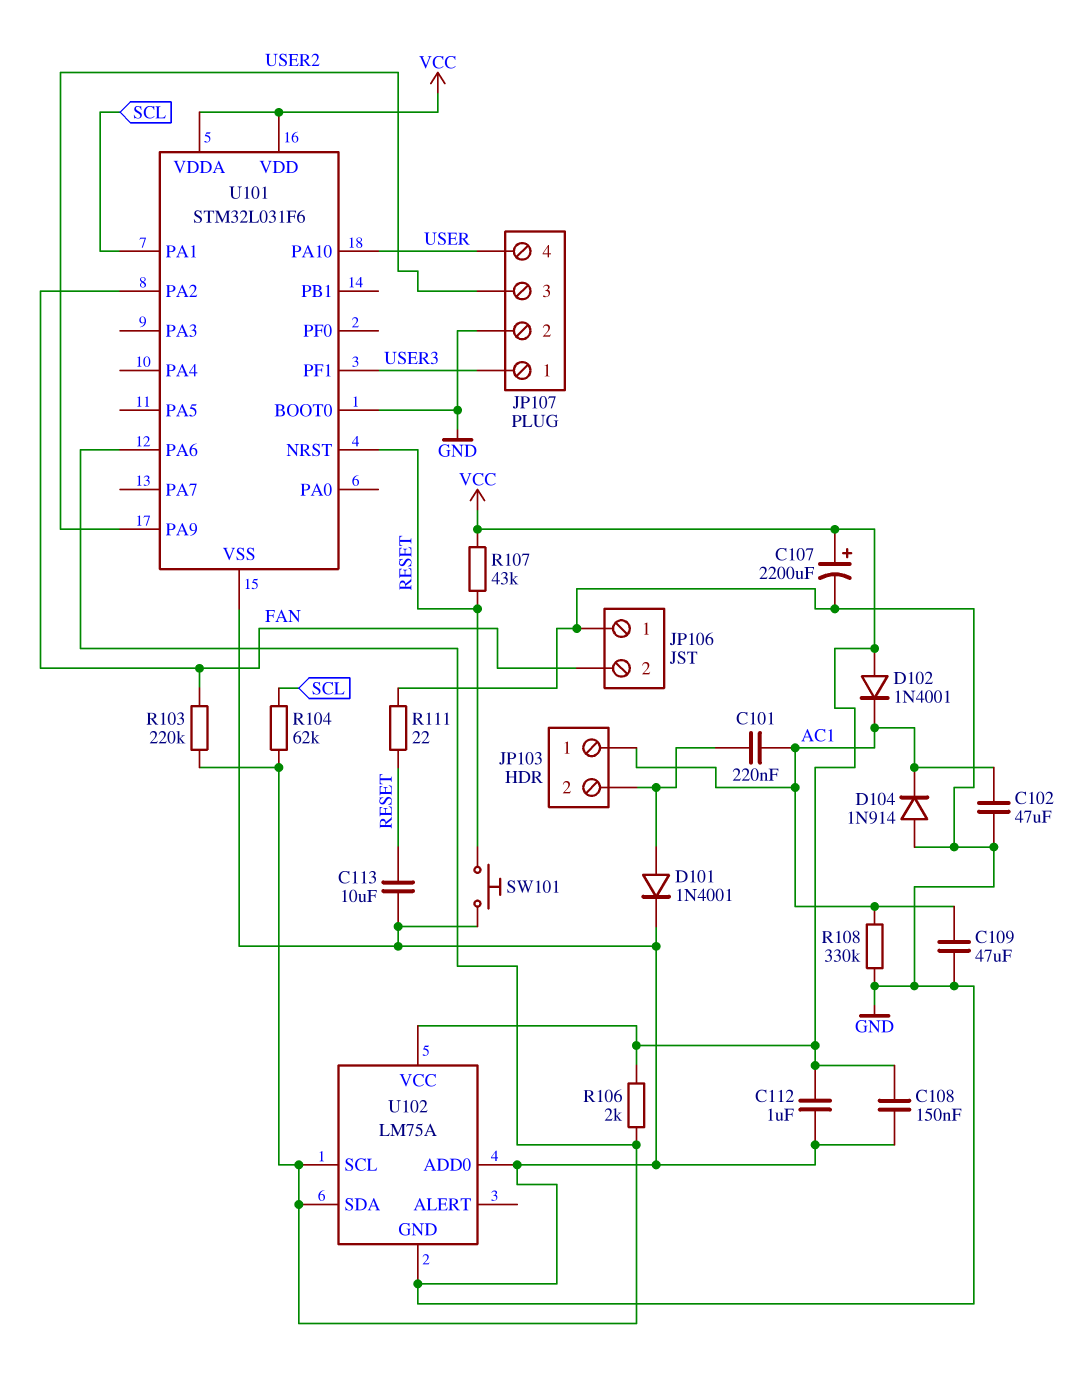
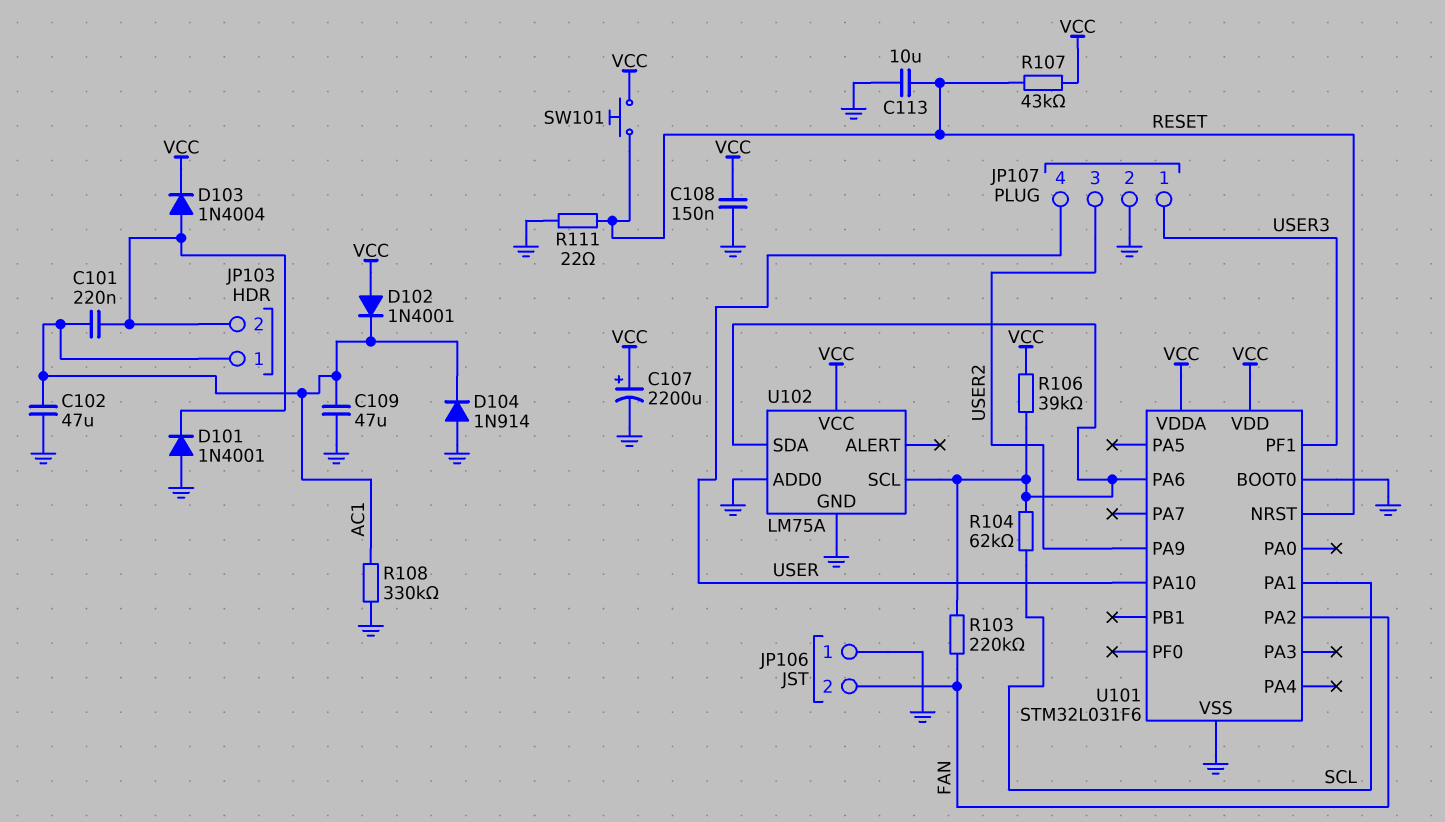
C112: 1uF (GND, VCC) -> none
D101: diode 1N4001 (A JP103/2, K GND) -> diode 1N4001 (A GND, K JP103/2)
D103: none -> diode 1N4004 (A JP103/2, K VCC)
R106: 2k (U101/PA6, VCC) -> 39k (U101/PA6, VCC)
SW101: button (GND, RESET) -> button (RESET, VCC)

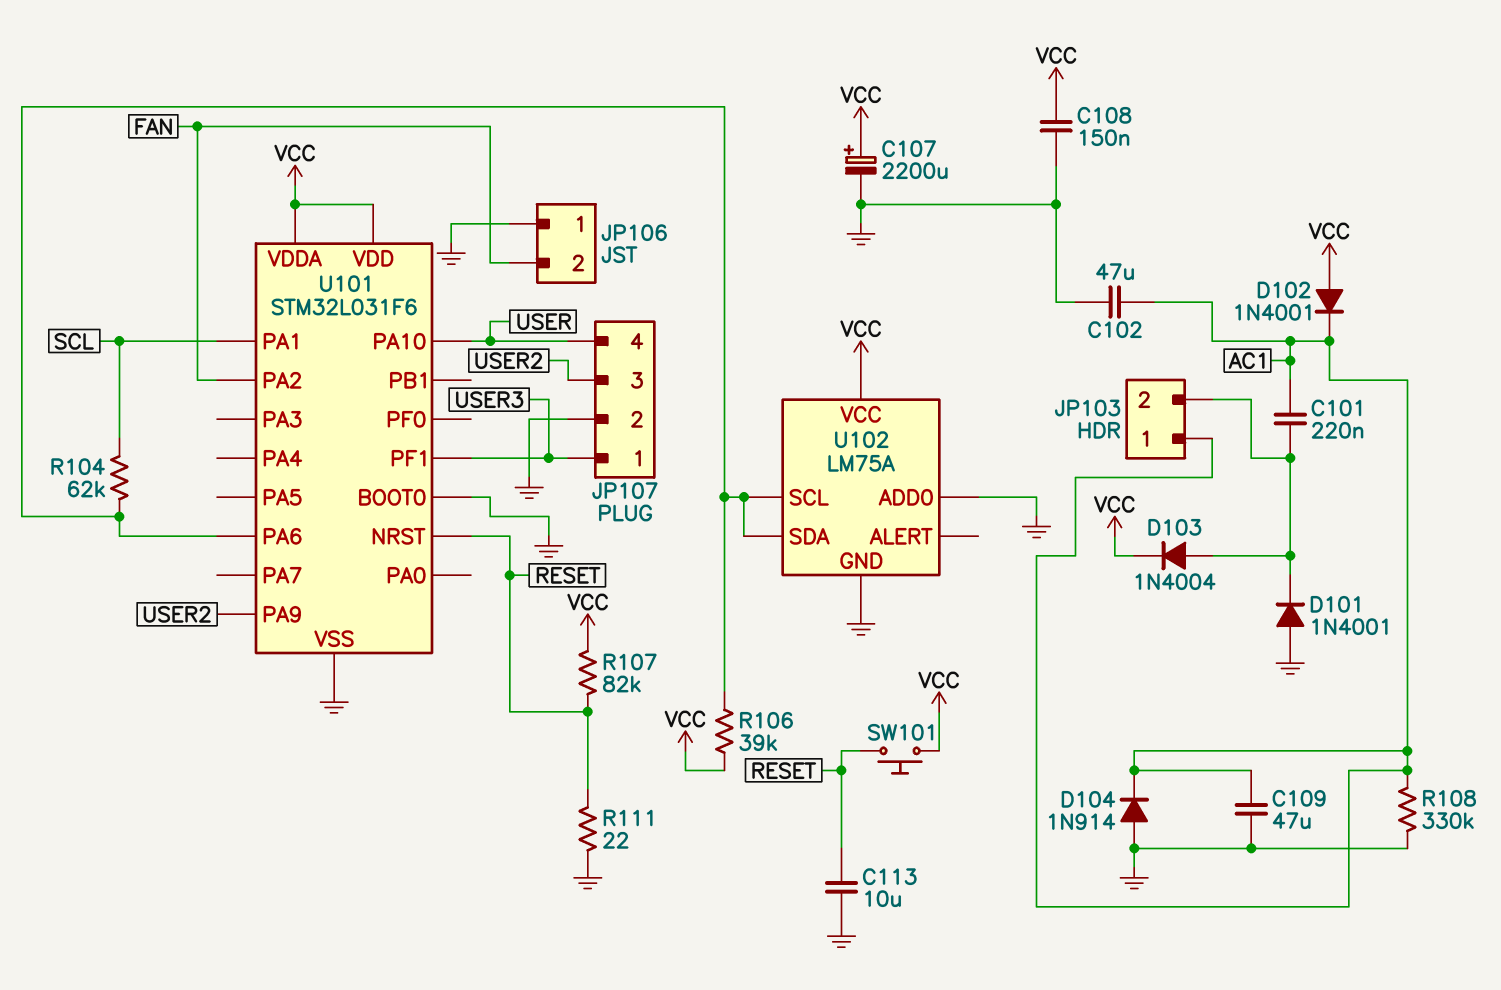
R103: 220k (FAN, U101/PA6) -> none
R107: 43k (RESET, VCC) -> 82k (RESET, VCC)

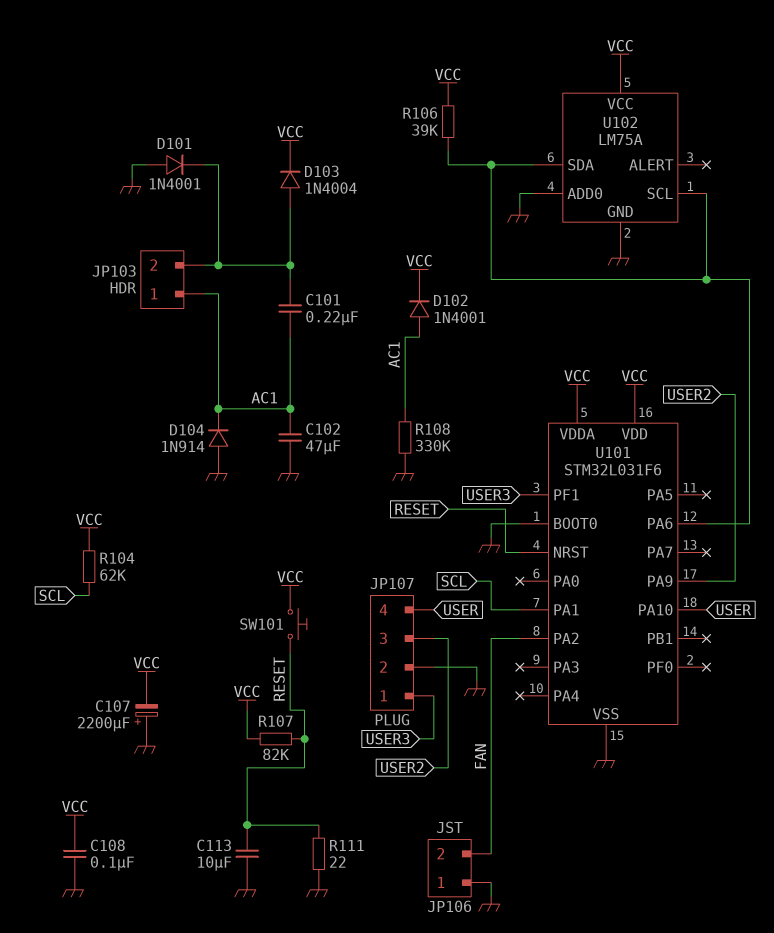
C107: 2200uF (plus VCC, minus GND) -> 2200uF (plus GND, minus VCC)
C108: 150nF (GND, VCC) -> 100nF (GND, VCC)
C109: 47uF (AC1, GND) -> none
D102: diode 1N4001 (A VCC, K AC1) -> diode 1N4001 (A AC1, K VCC)
R104: 62k (SCL, U101/PA6) -> 62k (SCL, VCC)

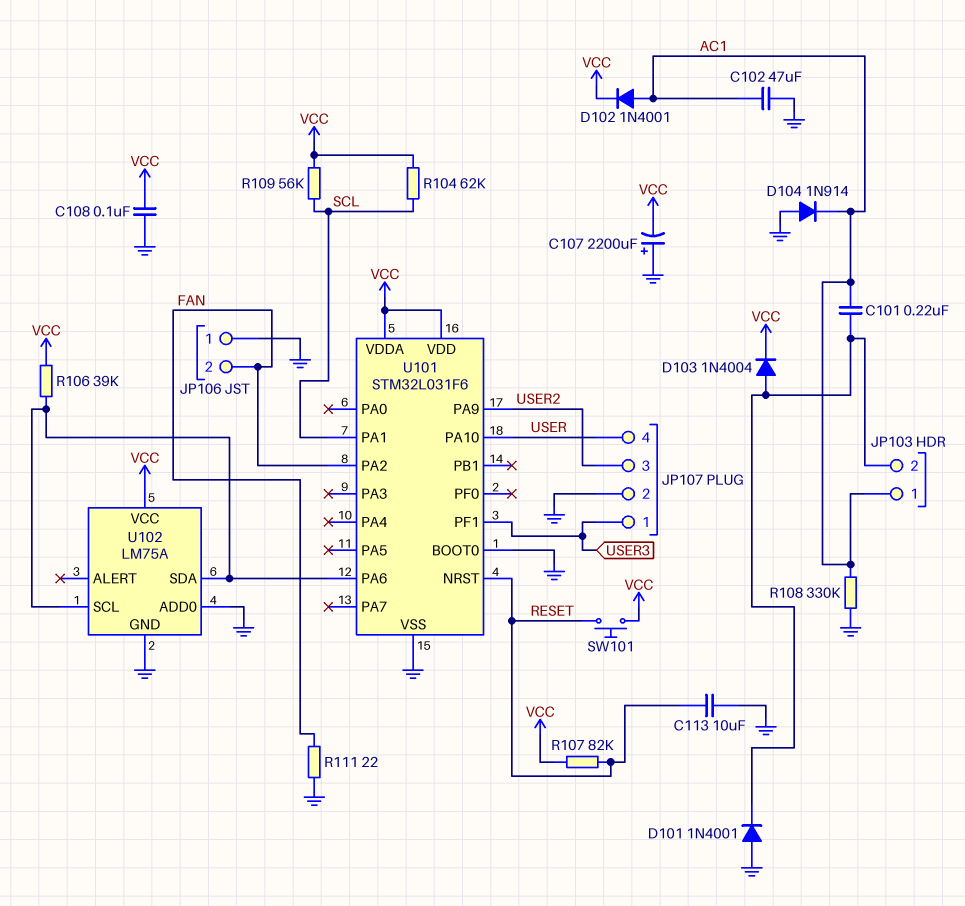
R109: none -> 56k (SCL, VCC)
R111: 22 (GND, RESET) -> 22 (FAN, GND)

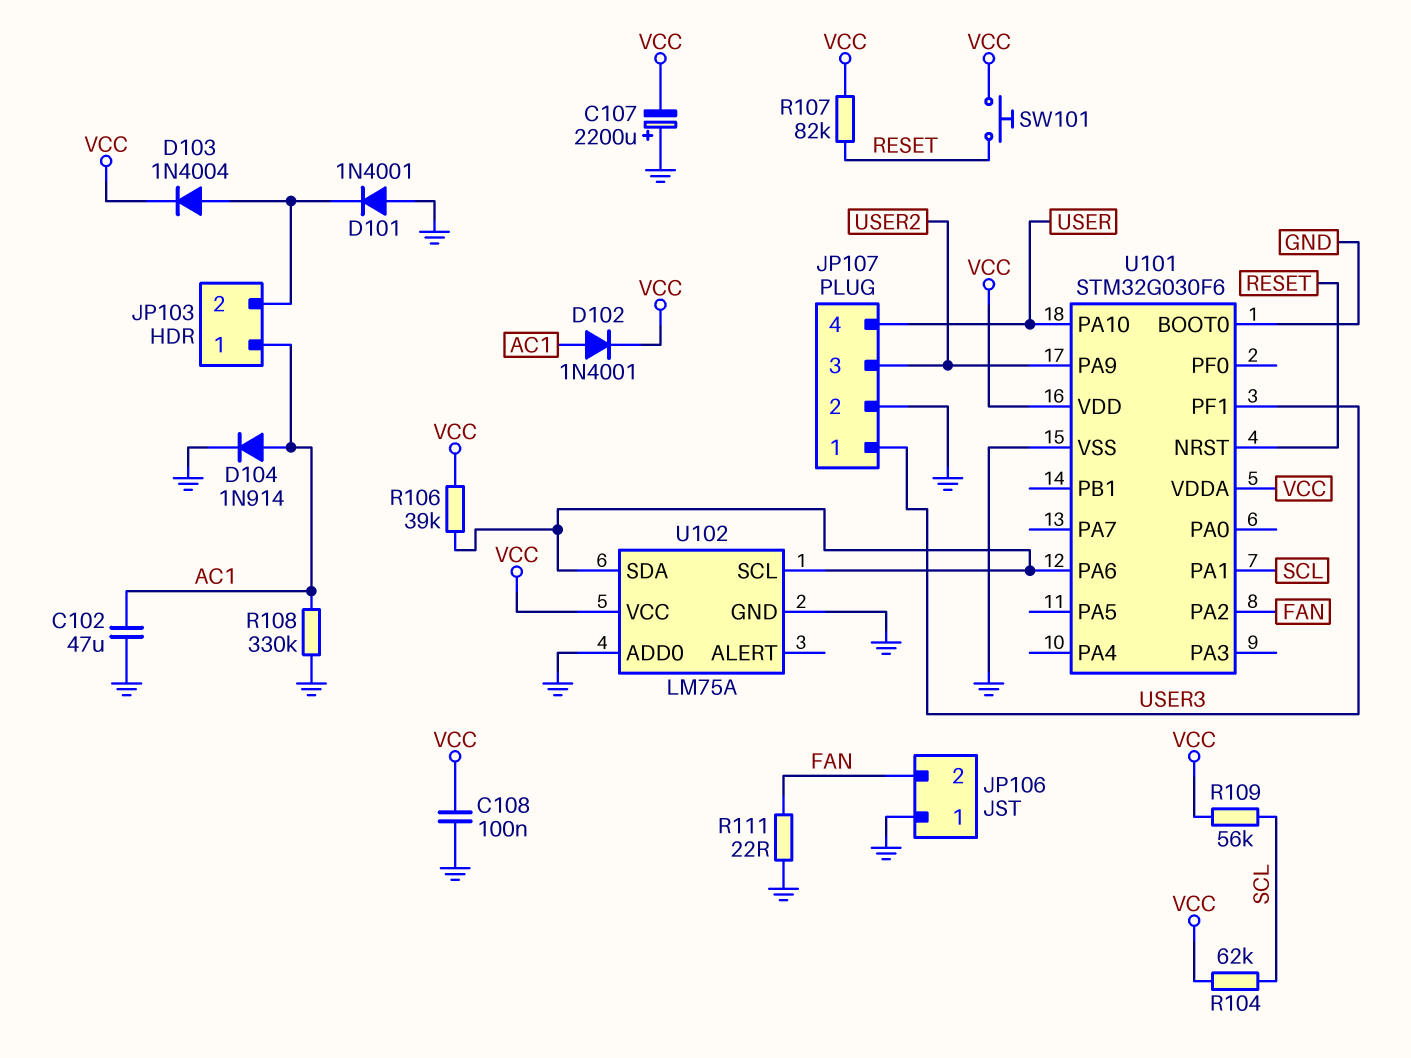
C101: 220nF (AC1, JP103/2) -> none
C113: 10uF (GND, RESET) -> none
D104: diode 1N914 (A GND, K AC1) -> diode 1N914 (A AC1, K GND)
U101: STM32L031F6 -> STM32G030F6

